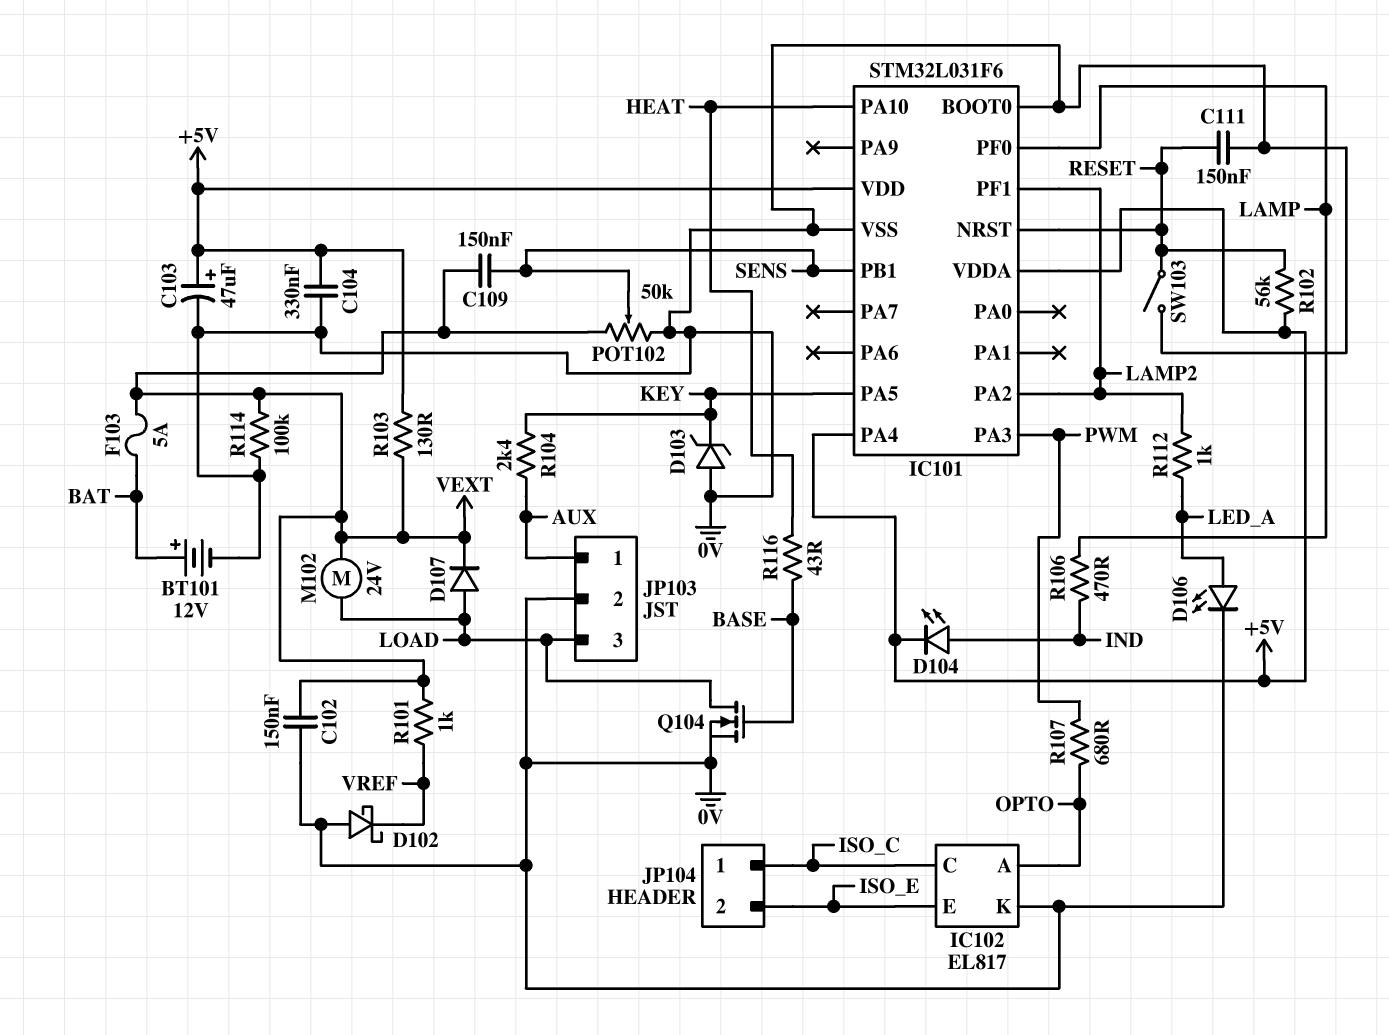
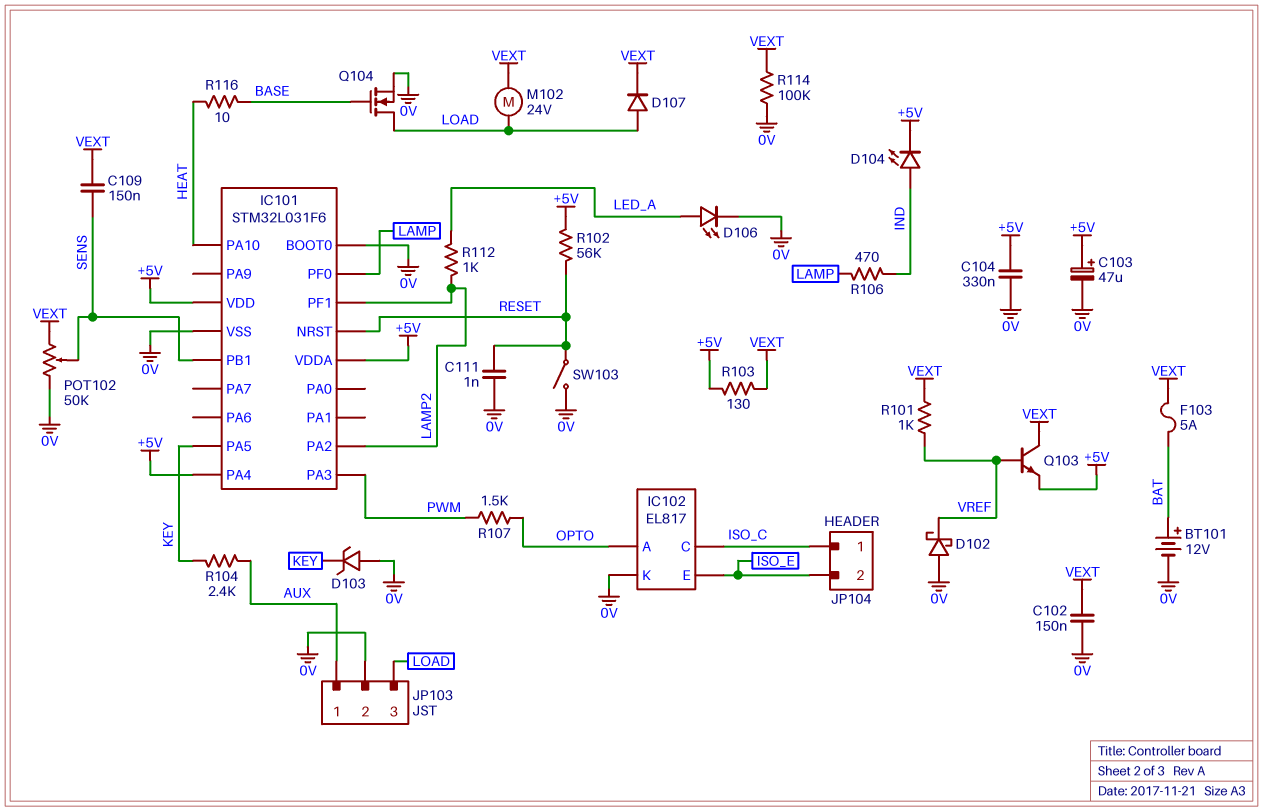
C111: 150nF (0V, RESET) -> 1nF (0V, RESET)
Q103: none -> NPN (B VREF, C VEXT, E +5V)
R107: 680 (OPTO, PWM) -> 1.5k (OPTO, PWM)
R116: 43 (BASE, HEAT) -> 10 (BASE, HEAT)

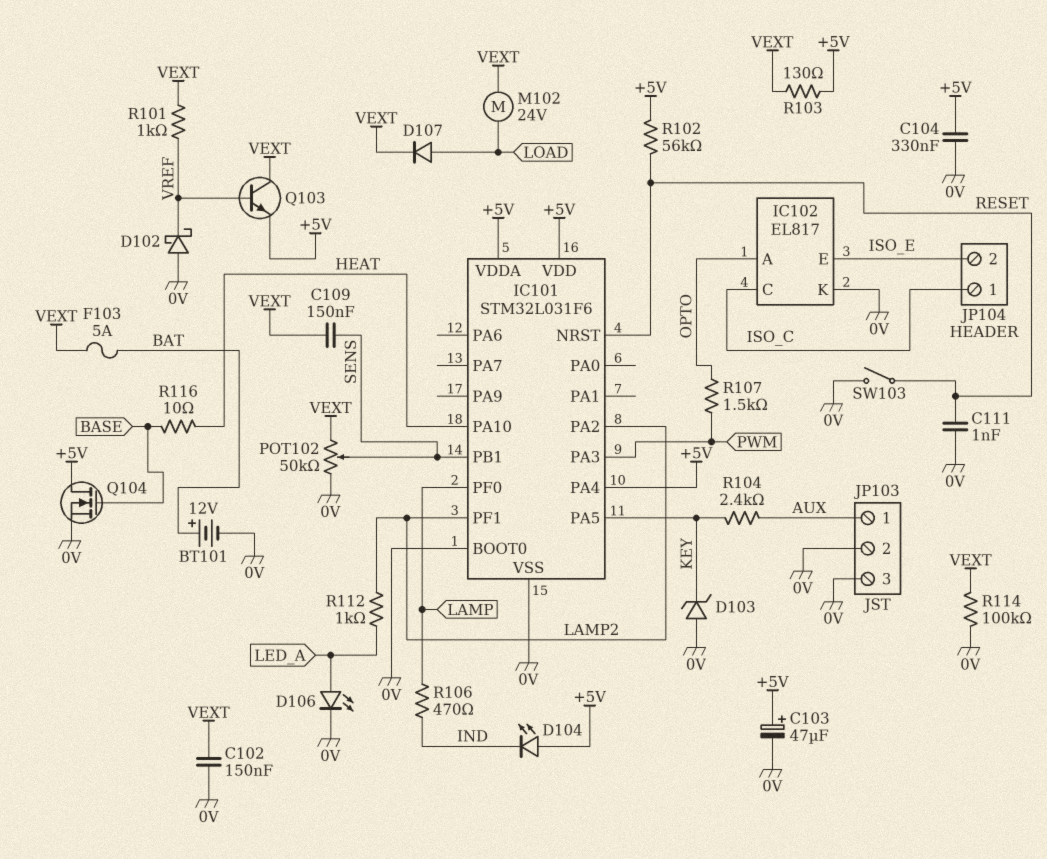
D104: LED (A IND, K +5V) -> LED (A +5V, K IND)
JP103 pin 3: LOAD -> 0V
Q104: NMOS (G BASE, D LOAD, S 0V) -> NMOS (G BASE, D +5V, S 0V)

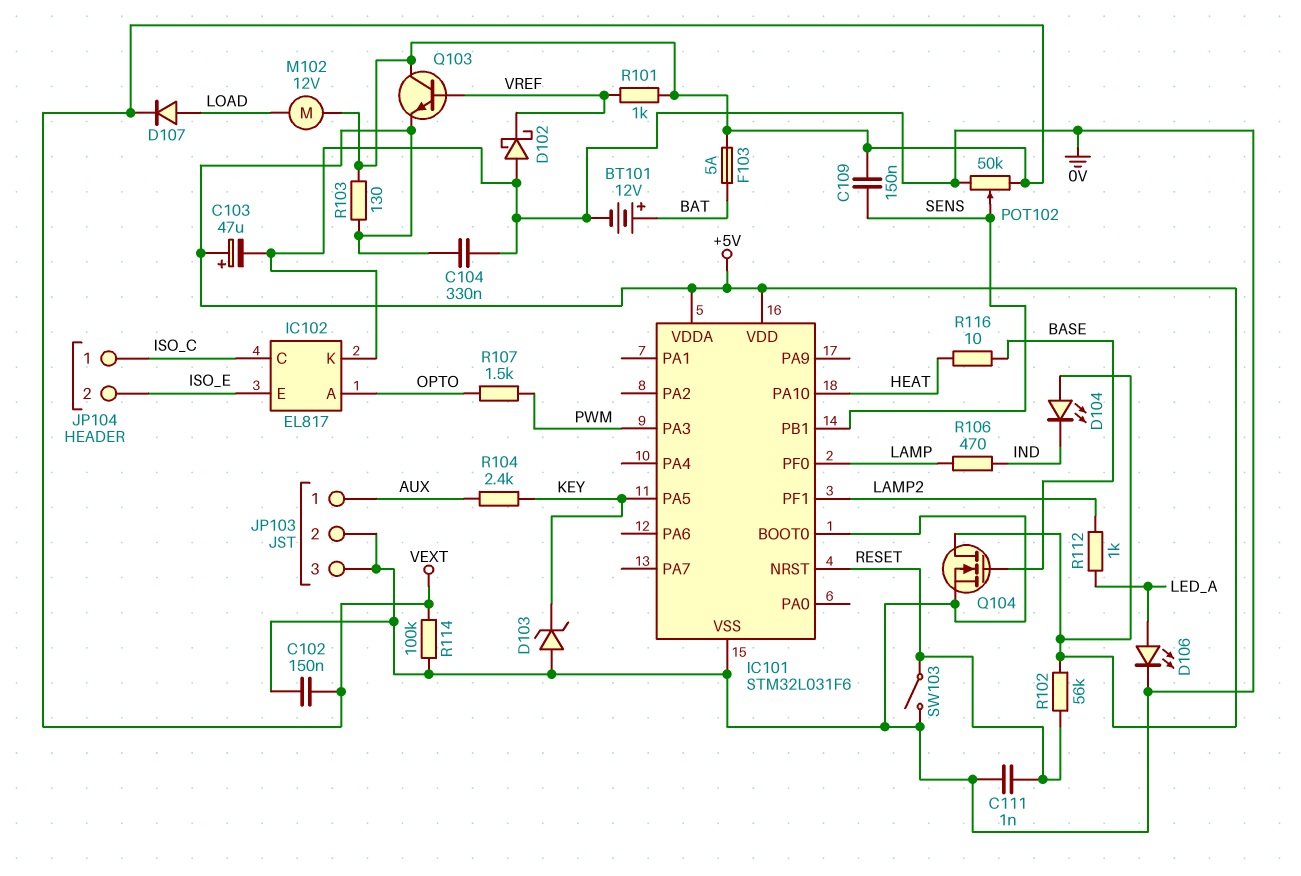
IC101 pin PA2: LAMP2 -> none
IC101 pin PA4: +5V -> none
M102: motor 24V (LOAD, VEXT) -> motor 12V (LOAD, VEXT)

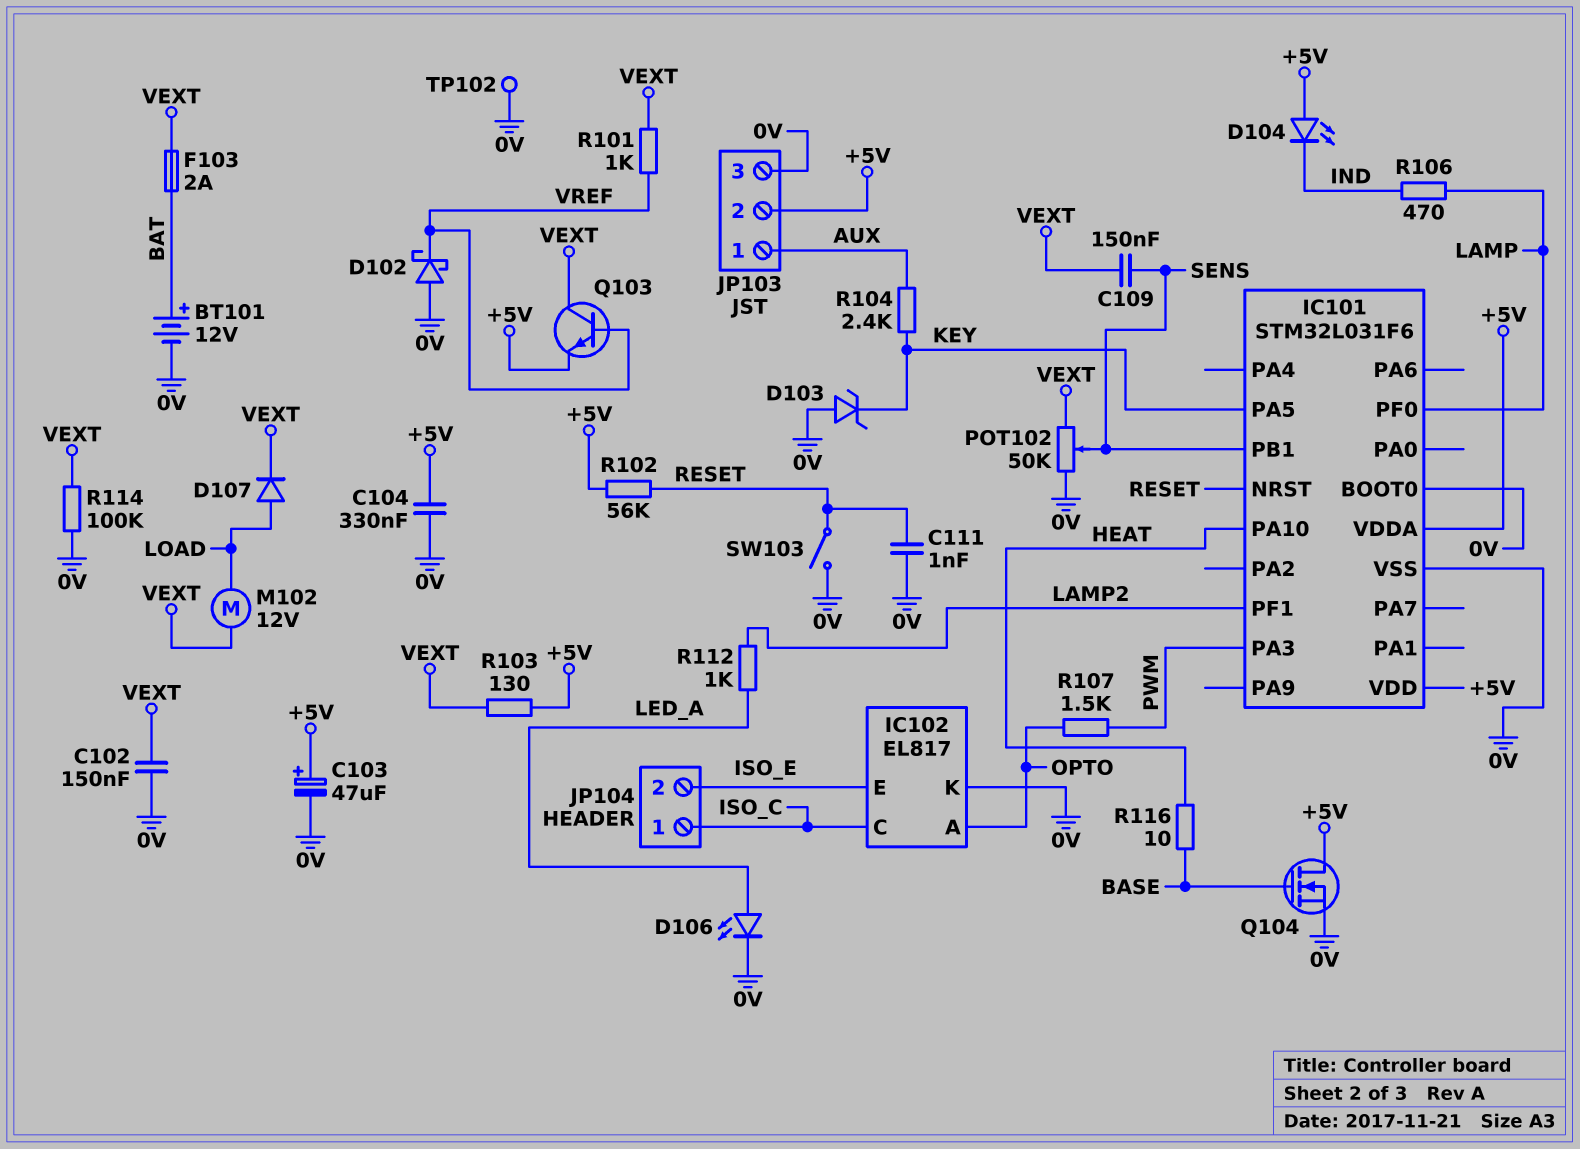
F103: 5A (BAT, VEXT) -> 2A (BAT, VEXT)
JP103 pin 2: 0V -> +5V
TP102: none -> test point (0V)

